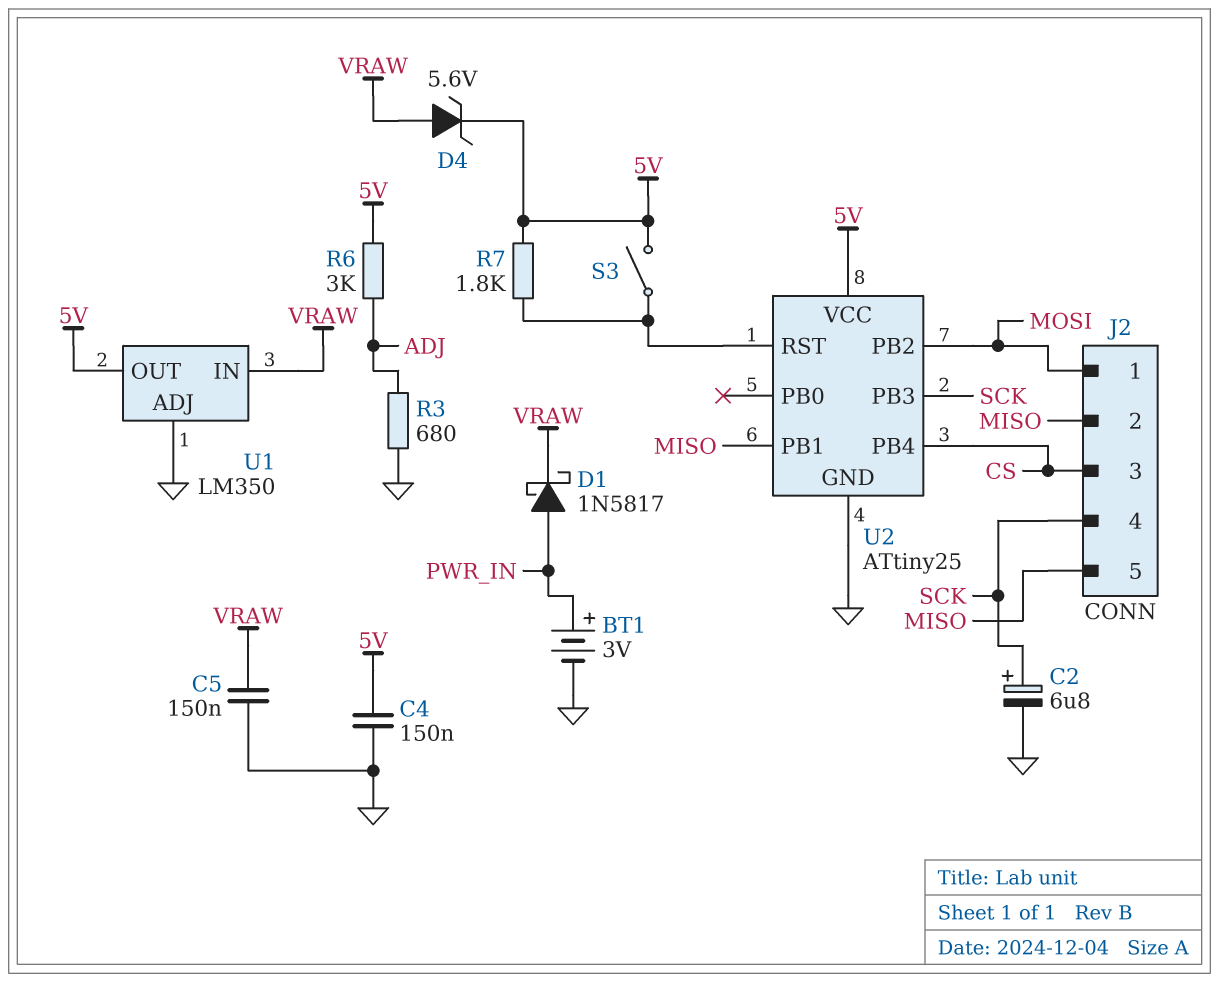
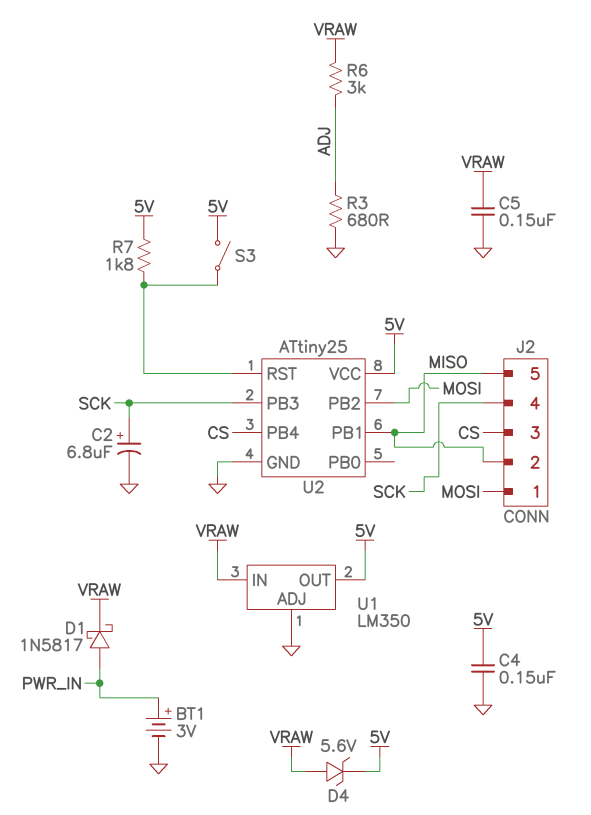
R6: 3k (5V, ADJ) -> 3k (ADJ, VRAW)

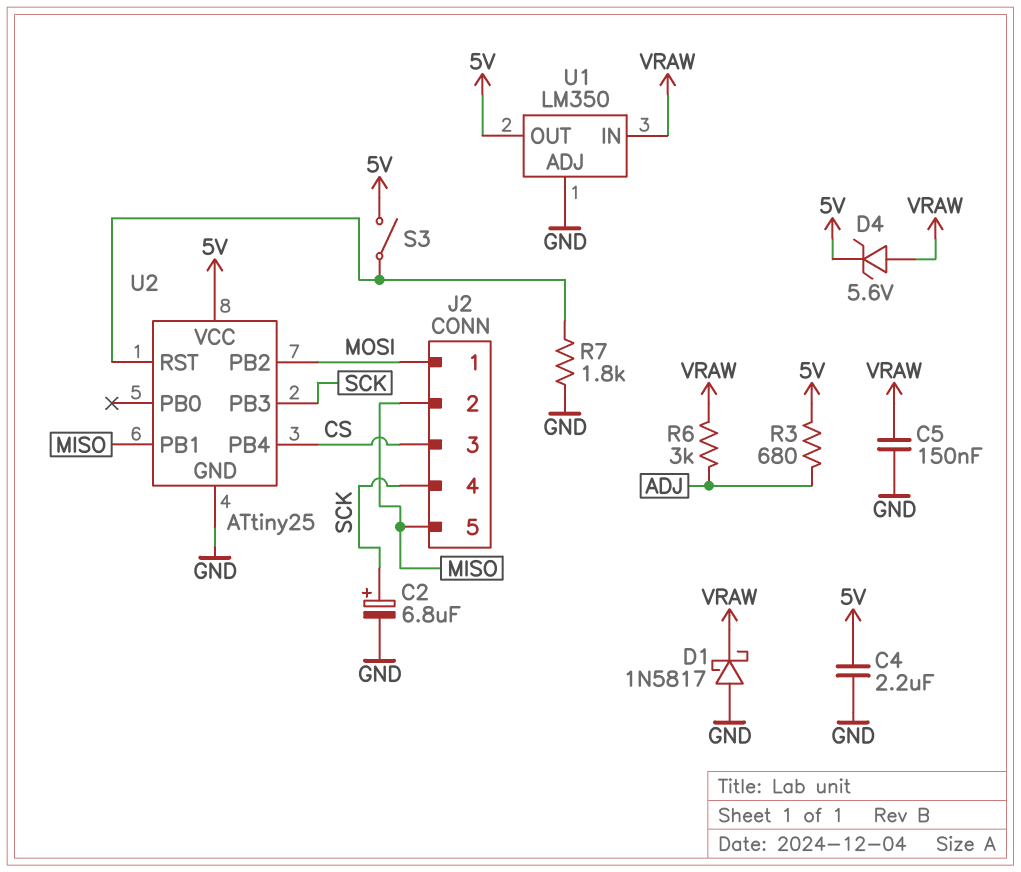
BT1: 3V (plus PWR_IN, minus GND) -> none
C4: 150nF (5V, GND) -> 2.2uF (5V, GND)
D1: schottky 1N5817 (A PWR_IN, K VRAW) -> schottky 1N5817 (A GND, K VRAW)
R3: 680 (ADJ, GND) -> 680 (5V, ADJ)
R7: 1.8k (5V, U2/RST) -> 1.8k (GND, U2/RST)

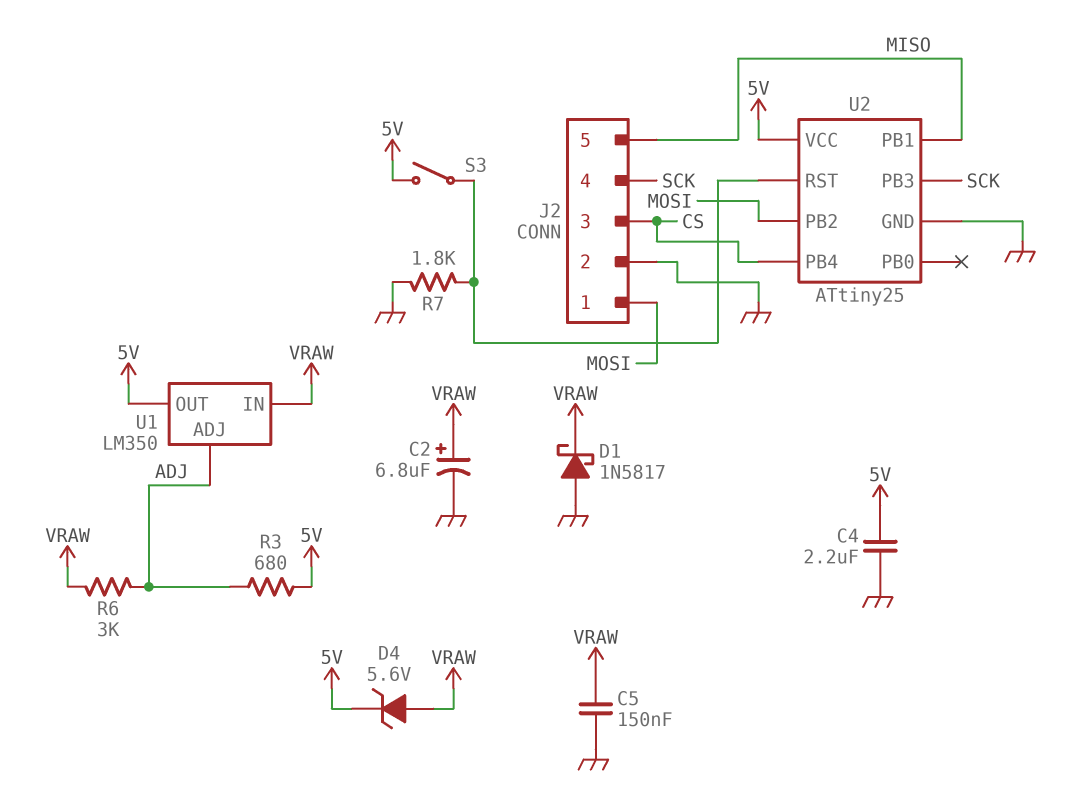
C2: 6.8uF (plus SCK, minus GND) -> 6.8uF (plus VRAW, minus GND)
J2 pin 2: MISO -> GND
U1 pin ADJ: GND -> ADJ

